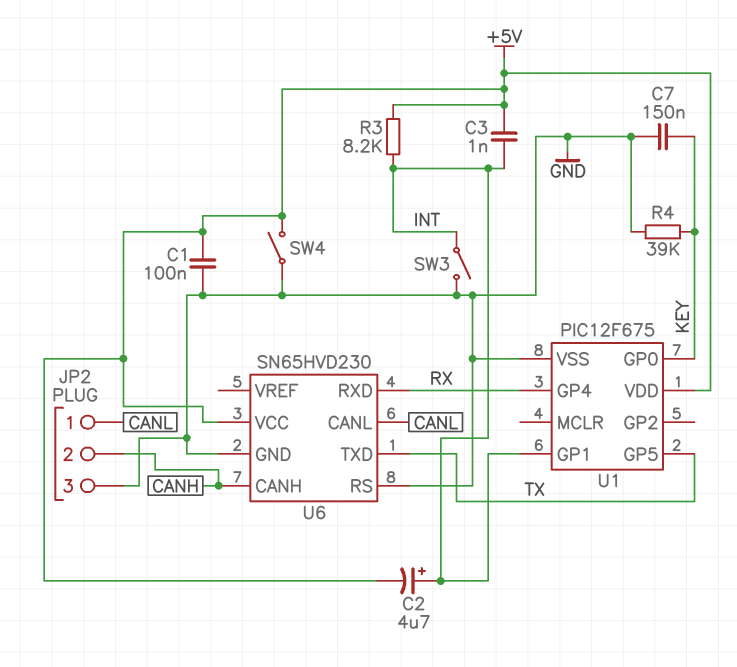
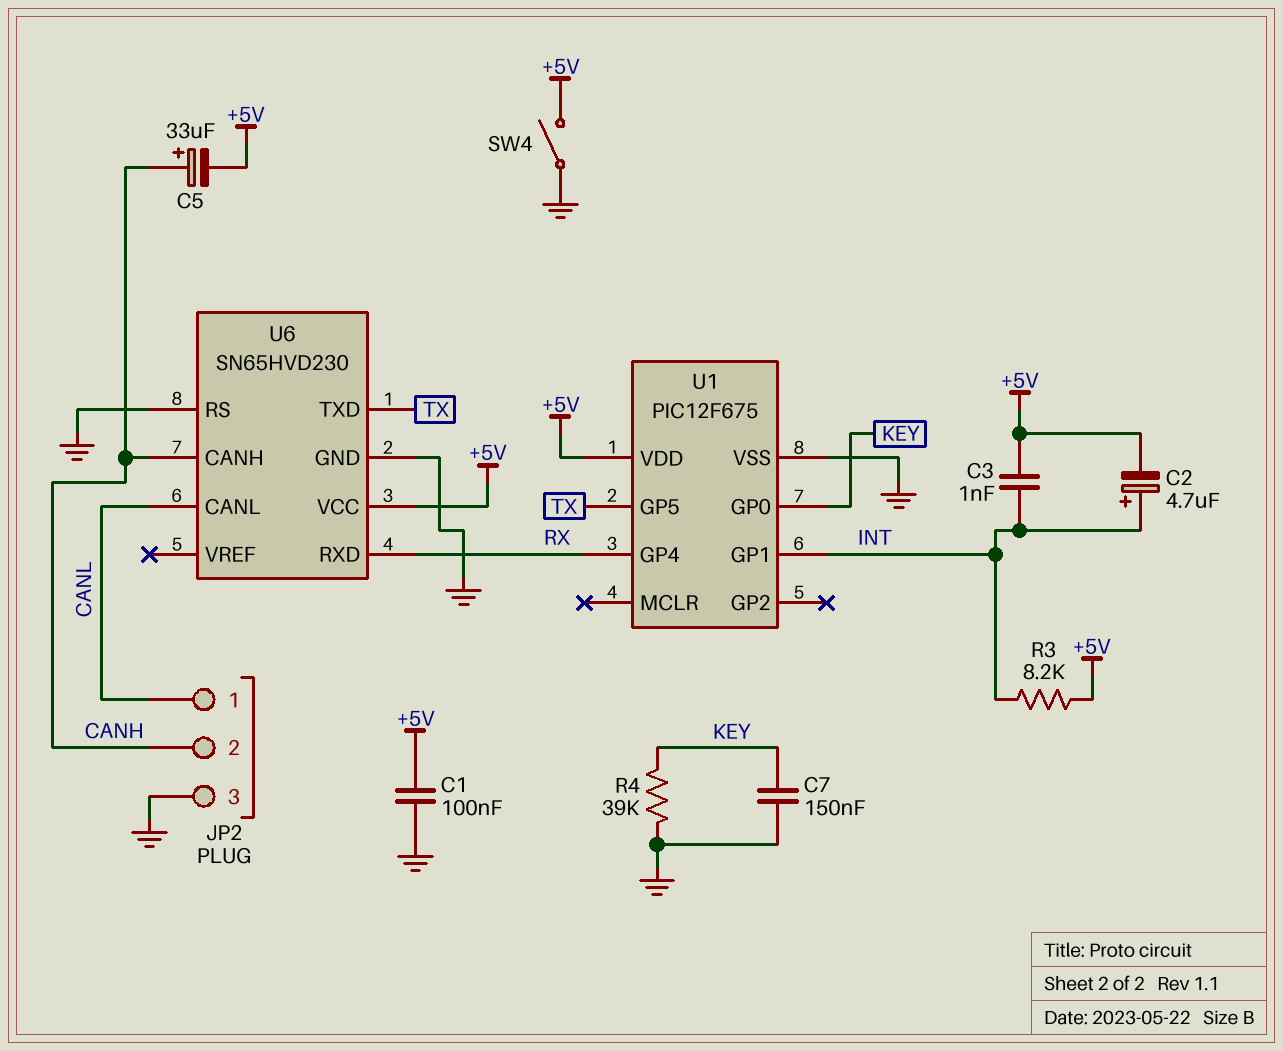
C5: none -> 33uF (plus CANH, minus +5V)
SW3: switch (GND, INT) -> none

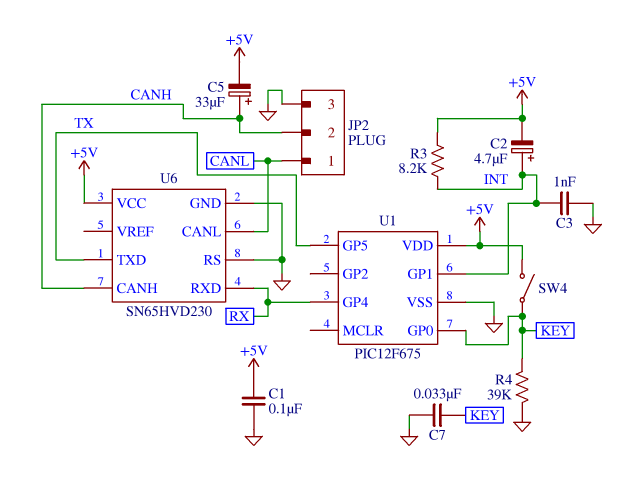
C3: 1nF (+5V, INT) -> 1nF (GND, INT)
C7: 150nF (GND, KEY) -> 33nF (GND, KEY)
SW4: switch (+5V, GND) -> switch (+5V, KEY)

